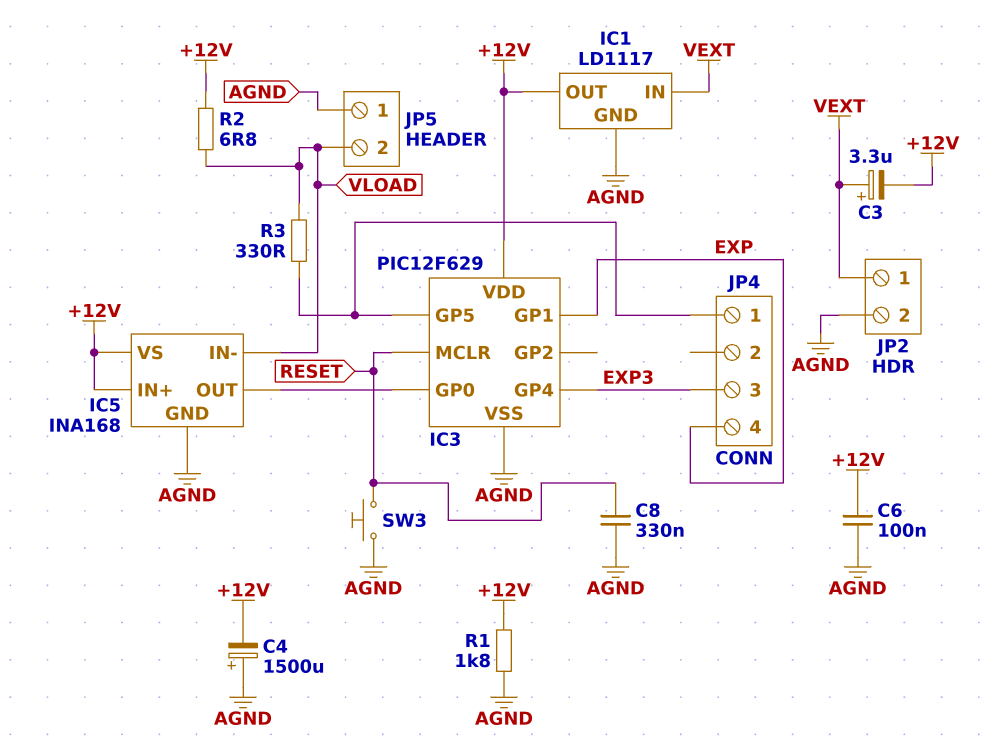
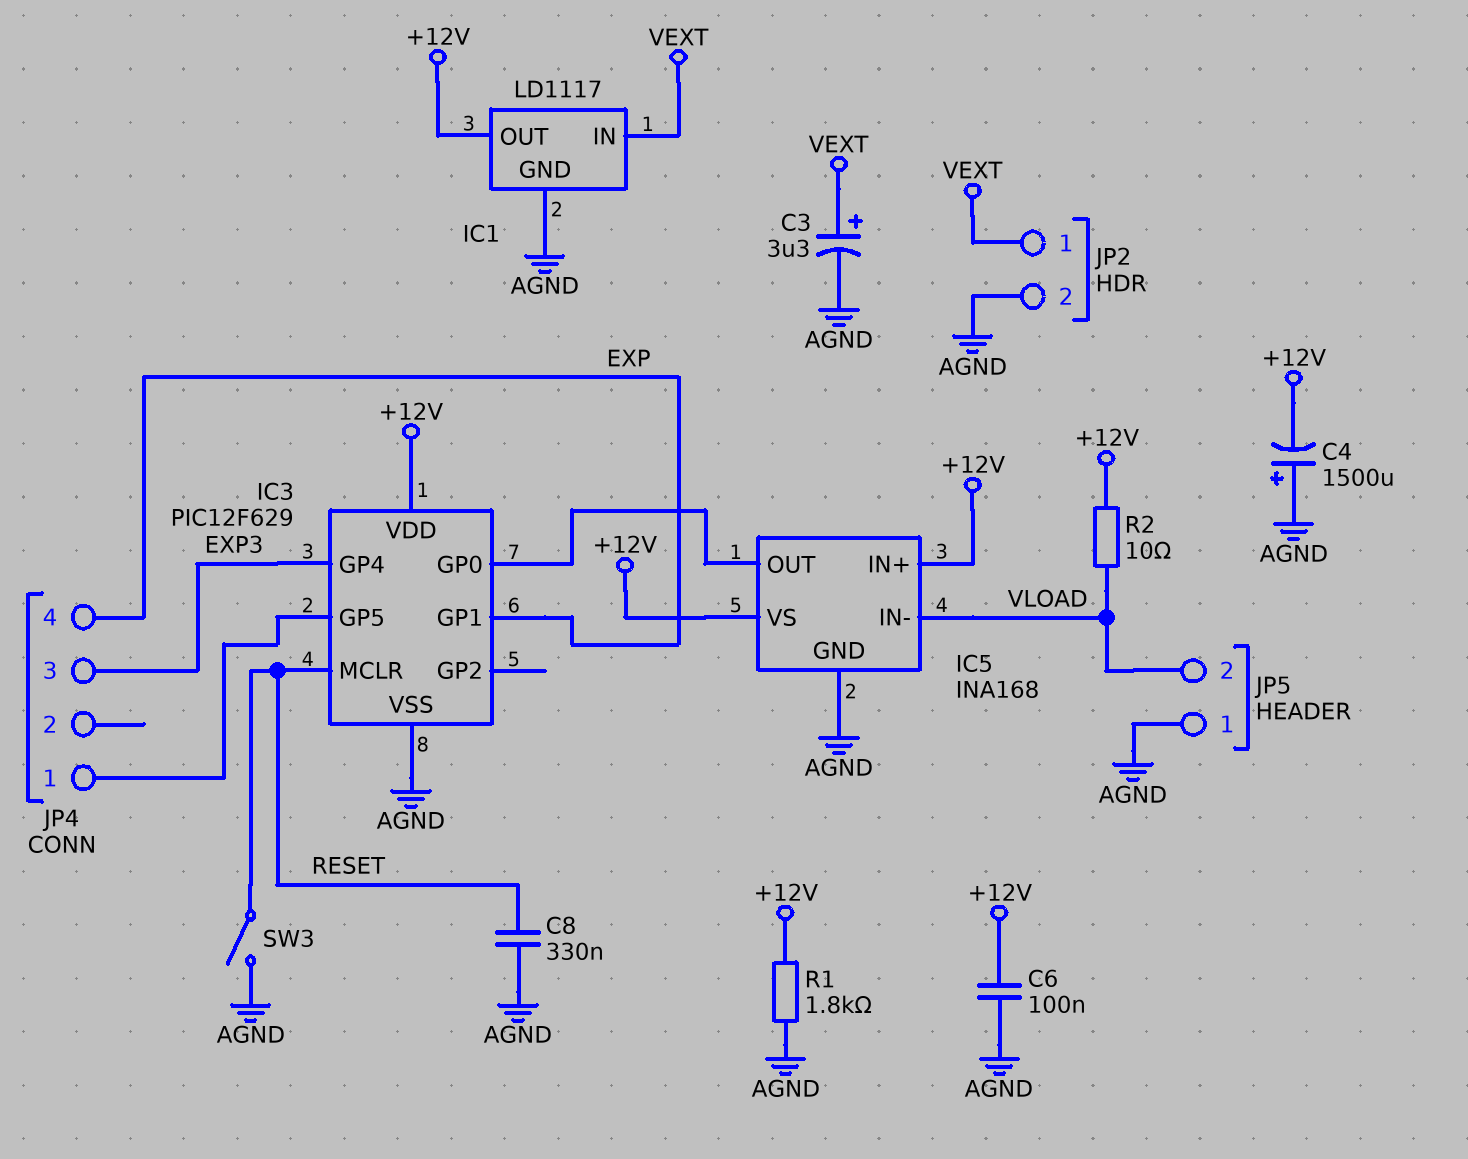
C3: 3.3uF (plus VEXT, minus +12V) -> 3.3uF (plus VEXT, minus AGND)
R2: 6.8 (+12V, VLOAD) -> 10 (+12V, VLOAD)
R3: 330 (IC3/GP5, VLOAD) -> none
SW3: button (AGND, RESET) -> switch (AGND, RESET)

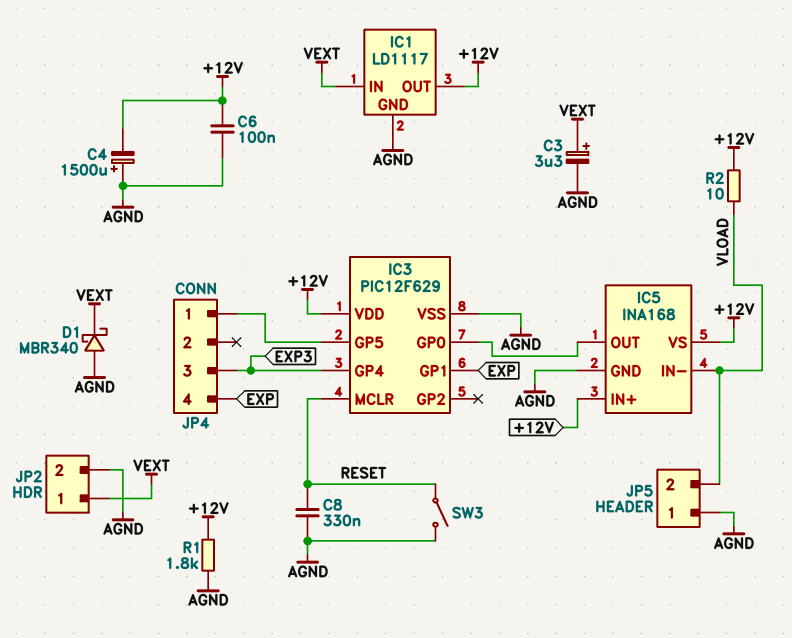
D1: none -> schottky MBR340 (A AGND, K VEXT)

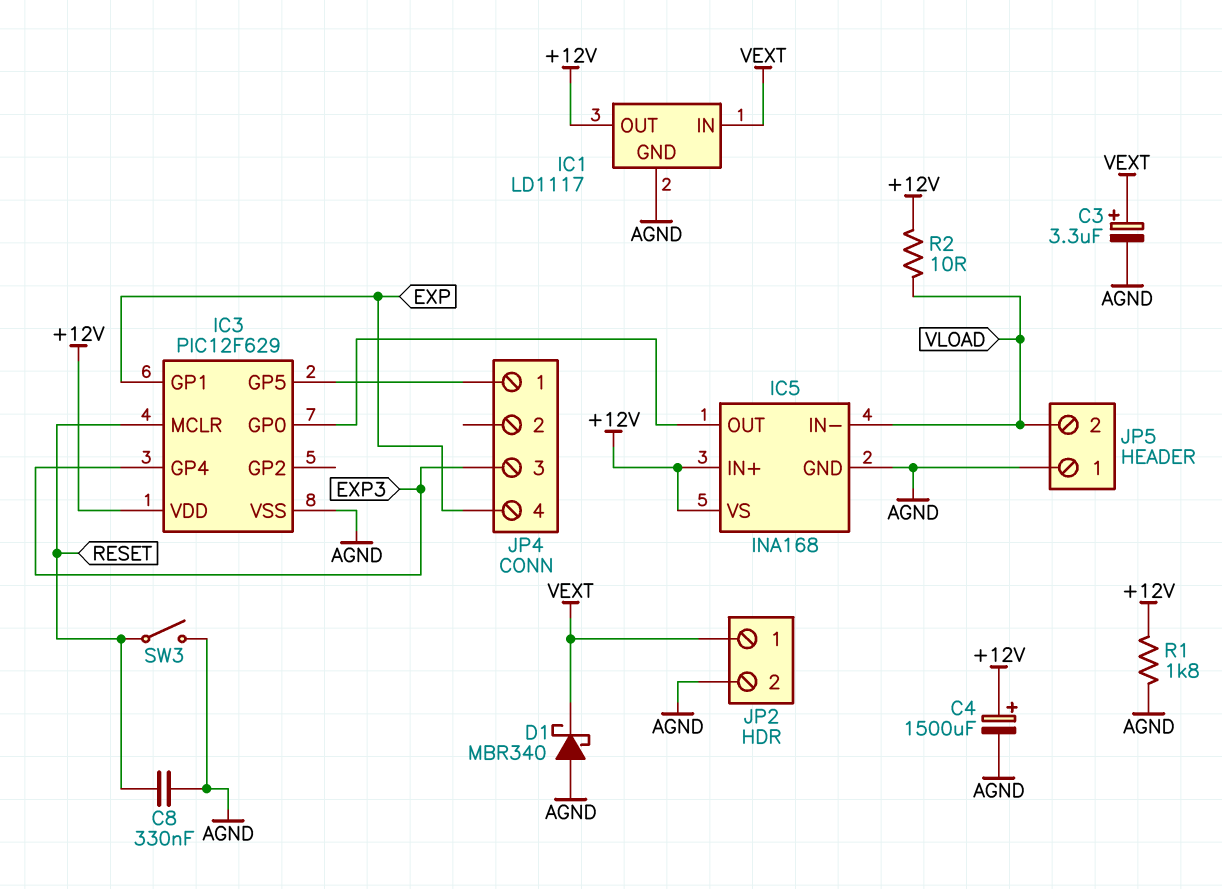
C4: 1500uF (plus AGND, minus +12V) -> 1500uF (plus +12V, minus AGND)
C6: 100nF (+12V, AGND) -> none

